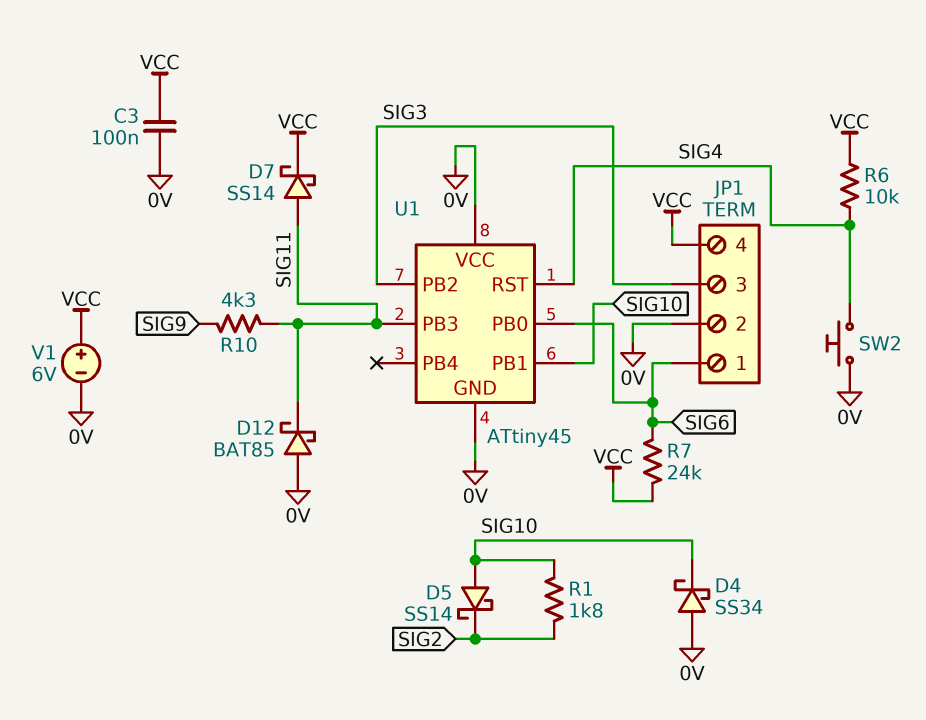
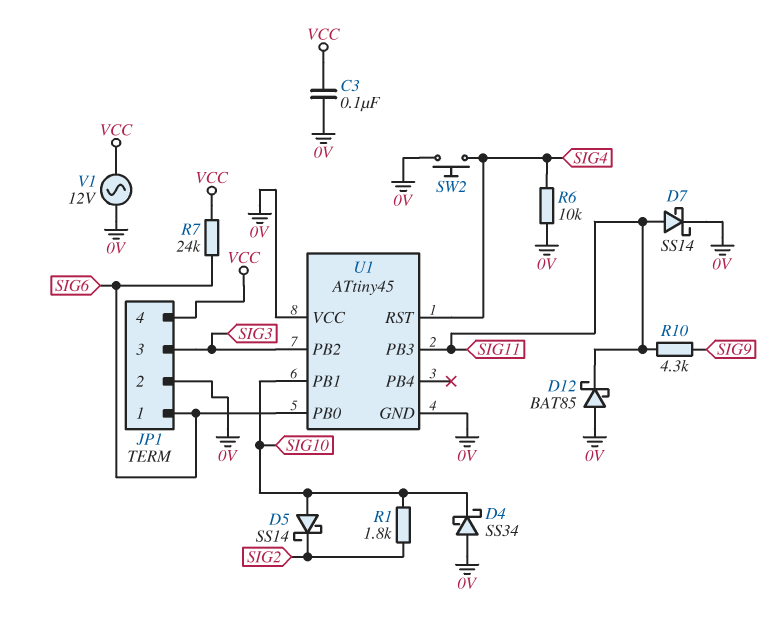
D7: schottky SS14 (A SIG11, K VCC) -> schottky SS14 (A SIG11, K 0V)
R6: 10k (SIG4, VCC) -> 10k (0V, SIG4)
V1: 6V (plus VCC, minus 0V) -> AC 12V (0V, VCC)

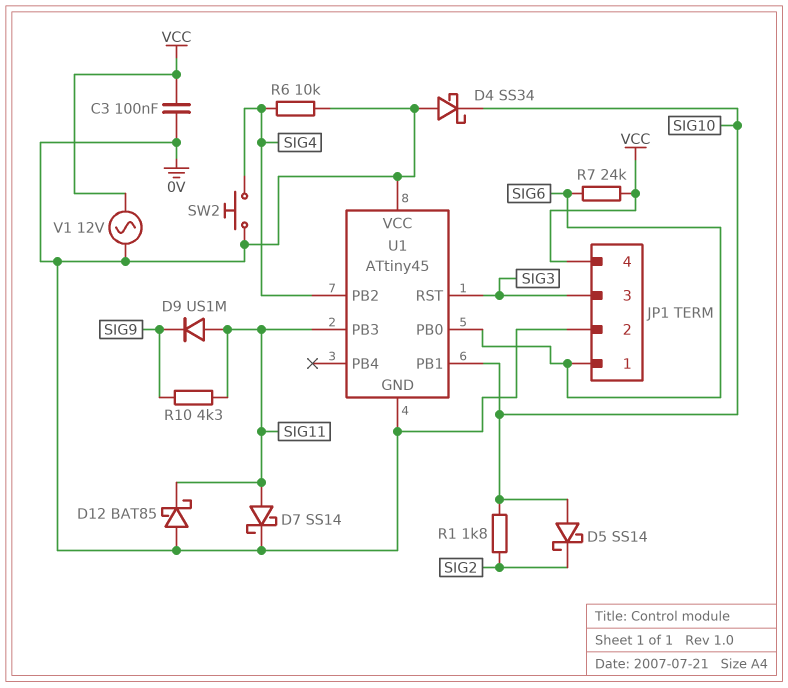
D9: none -> diode US1M (A SIG11, K SIG9)
U1 pin PB2: SIG3 -> SIG4
U1 pin RST: SIG4 -> SIG3

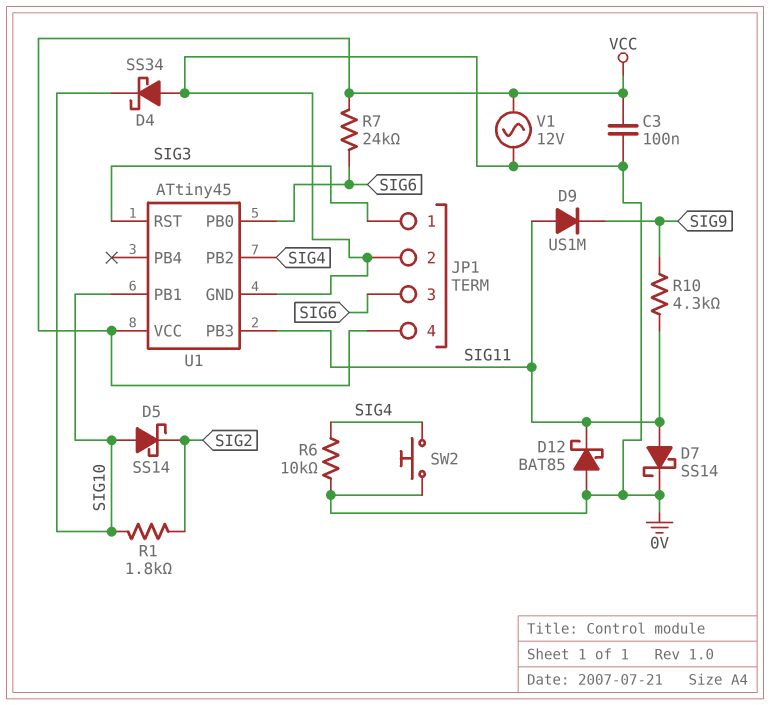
JP1 pin 1: SIG6 -> SIG3
JP1 pin 3: SIG3 -> SIG6
U1 pin VCC: 0V -> VCC

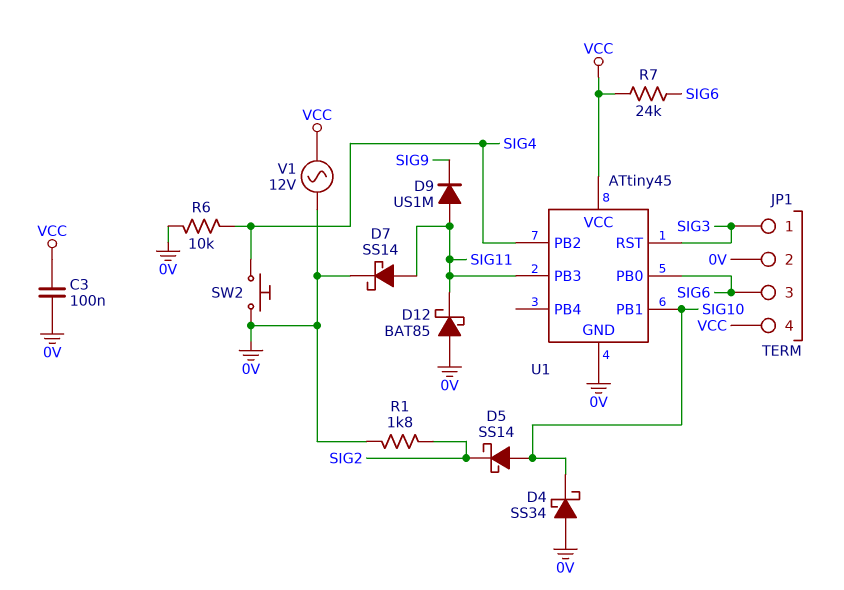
R1: 1.8k (SIG2, SIG10) -> 1.8k (0V, SIG2)
R10: 4.3k (SIG9, SIG11) -> none

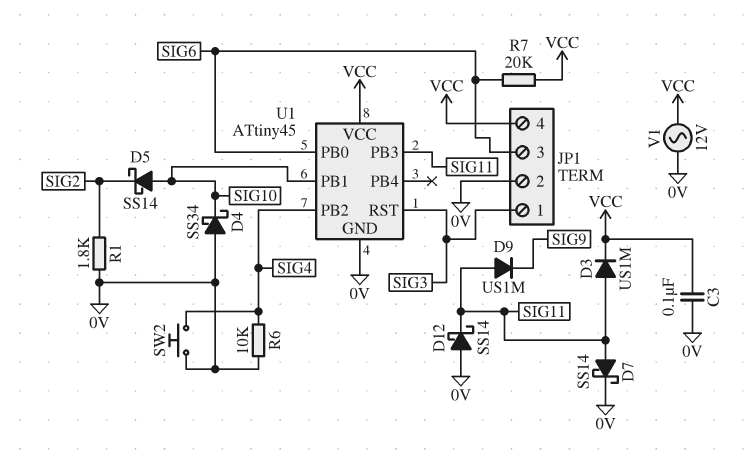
D3: none -> diode US1M (A SIG11, K VCC)
D12: schottky BAT85 (A 0V, K SIG11) -> schottky SS14 (A 0V, K SIG11)
R7: 24k (SIG6, VCC) -> 20k (SIG6, VCC)

